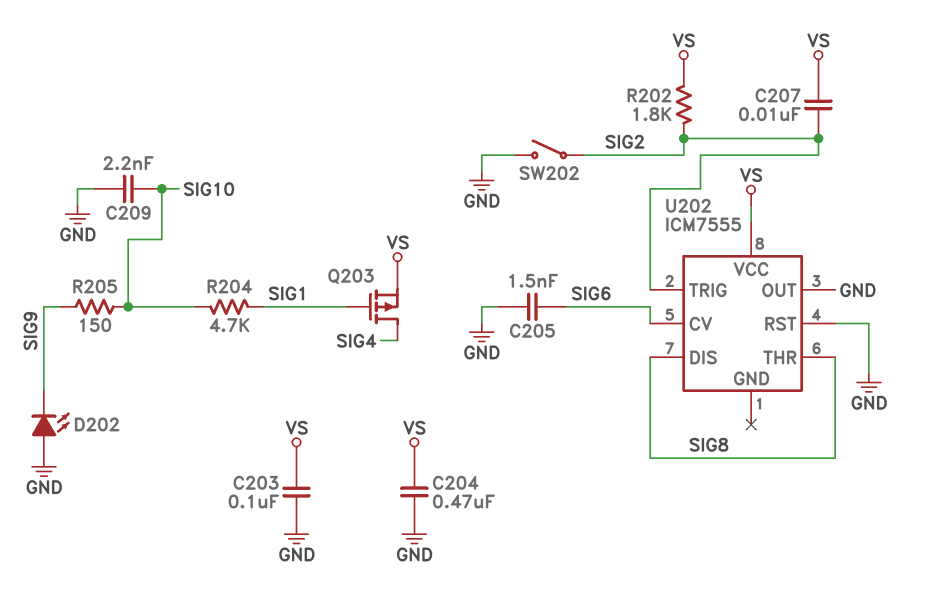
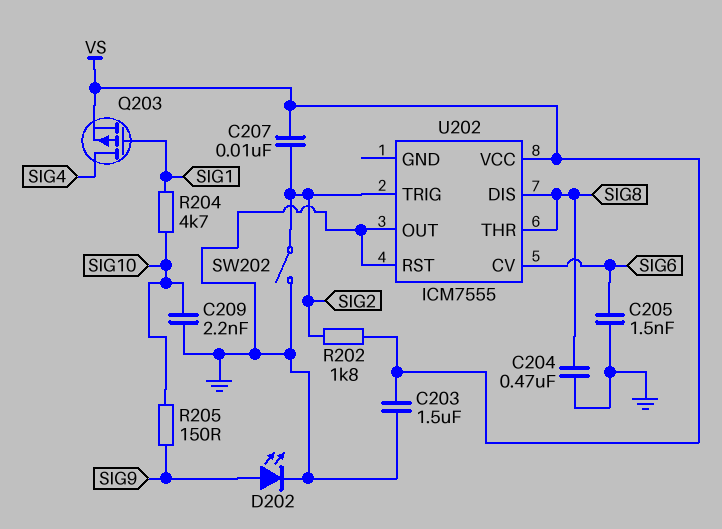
C203: 100nF (GND, VS) -> 1.5uF (GND, VS)
C204: 470nF (GND, VS) -> 470nF (GND, SIG8)
D202: LED (A GND, K SIG9) -> LED (A SIG9, K GND)

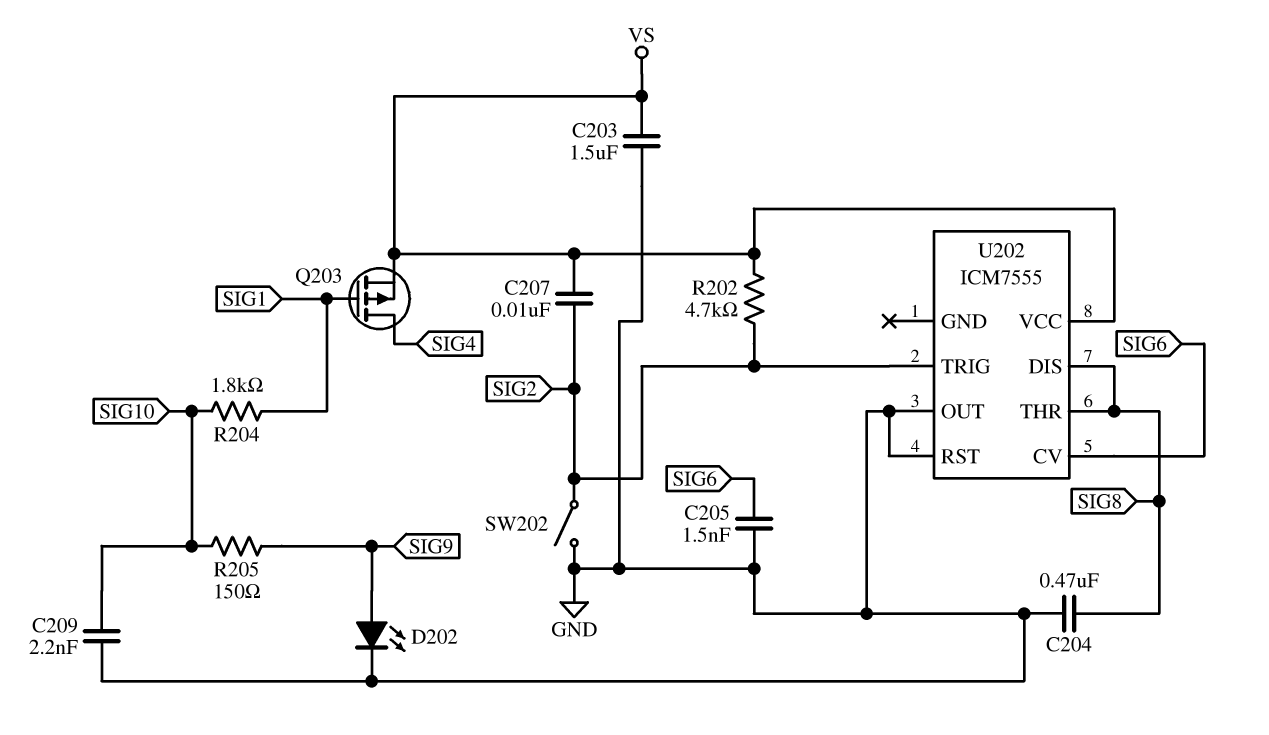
R202: 1.8k (SIG2, VS) -> 4.7k (SIG2, VS)
R204: 4.7k (SIG1, SIG10) -> 1.8k (SIG1, SIG10)

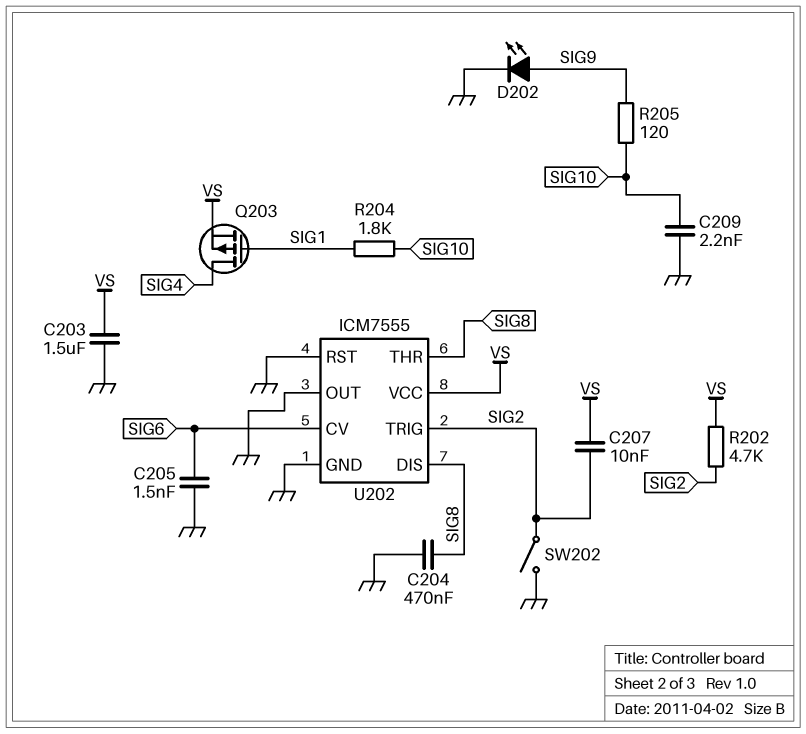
R205: 150 (SIG9, SIG10) -> 120 (SIG9, SIG10)
U202 pin GND: none -> GND

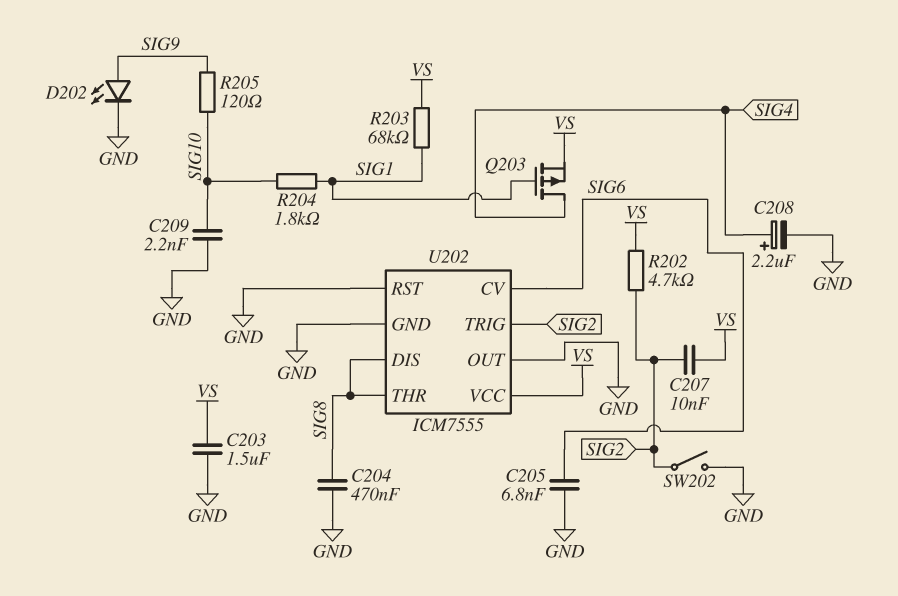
C205: 1.5nF (GND, SIG6) -> 6.8nF (GND, SIG6)
C208: none -> 2.2uF (plus SIG4, minus GND)
R203: none -> 68k (SIG1, VS)

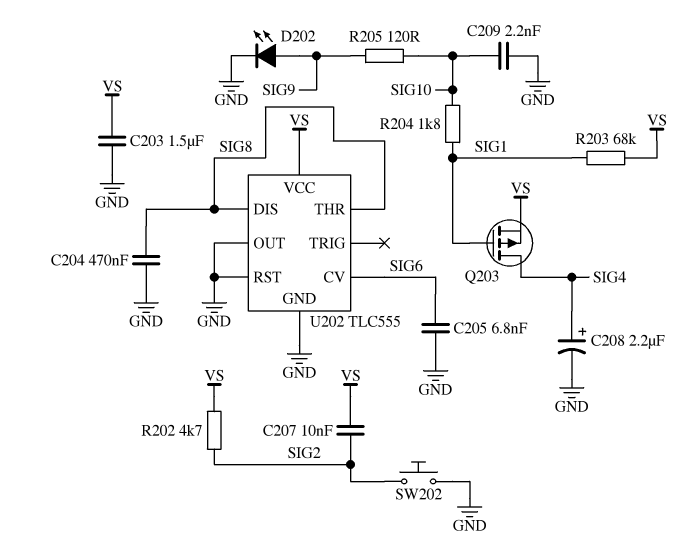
SW202: switch (GND, SIG2) -> button (GND, SIG2)
U202: ICM7555 -> TLC555
U202 pin TRIG: SIG2 -> none

